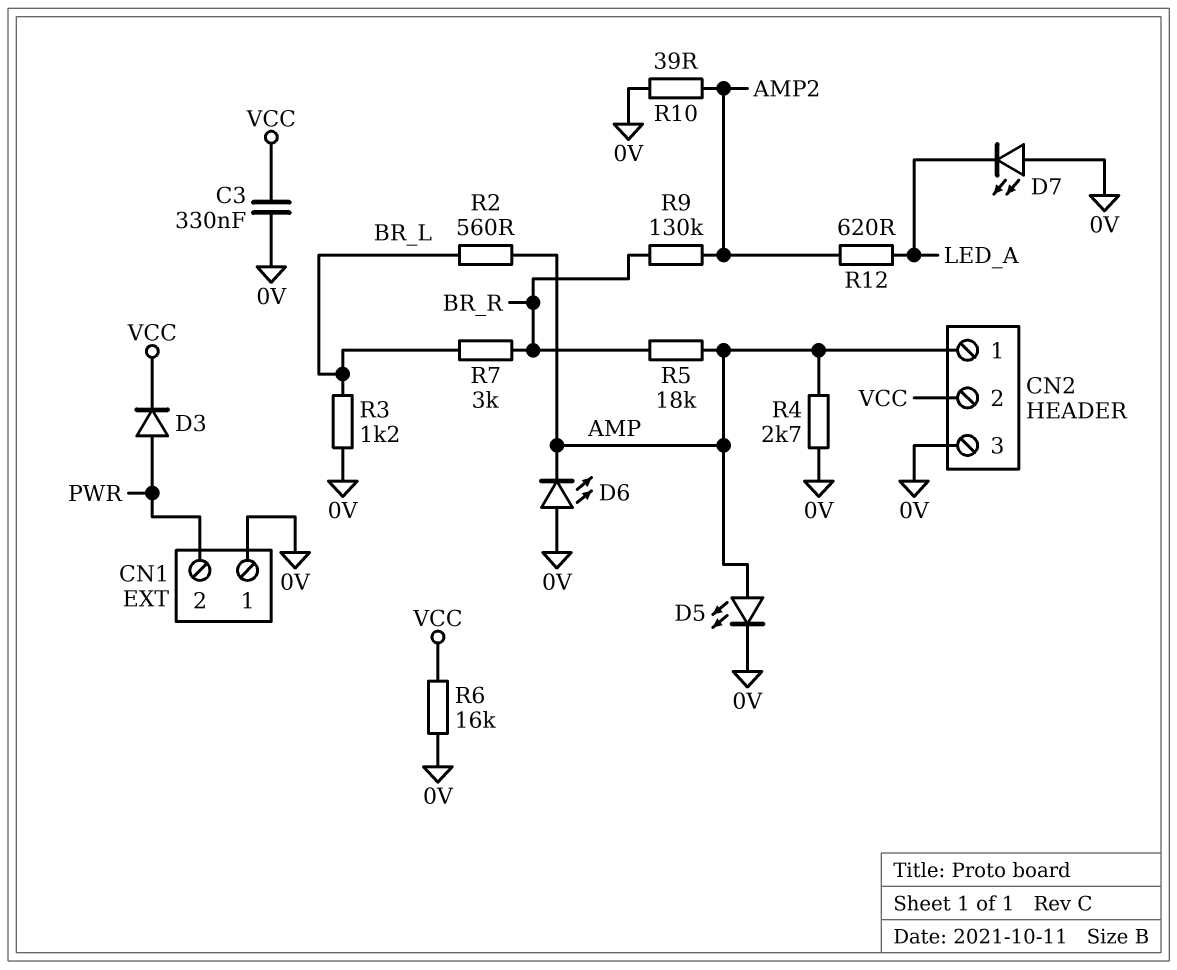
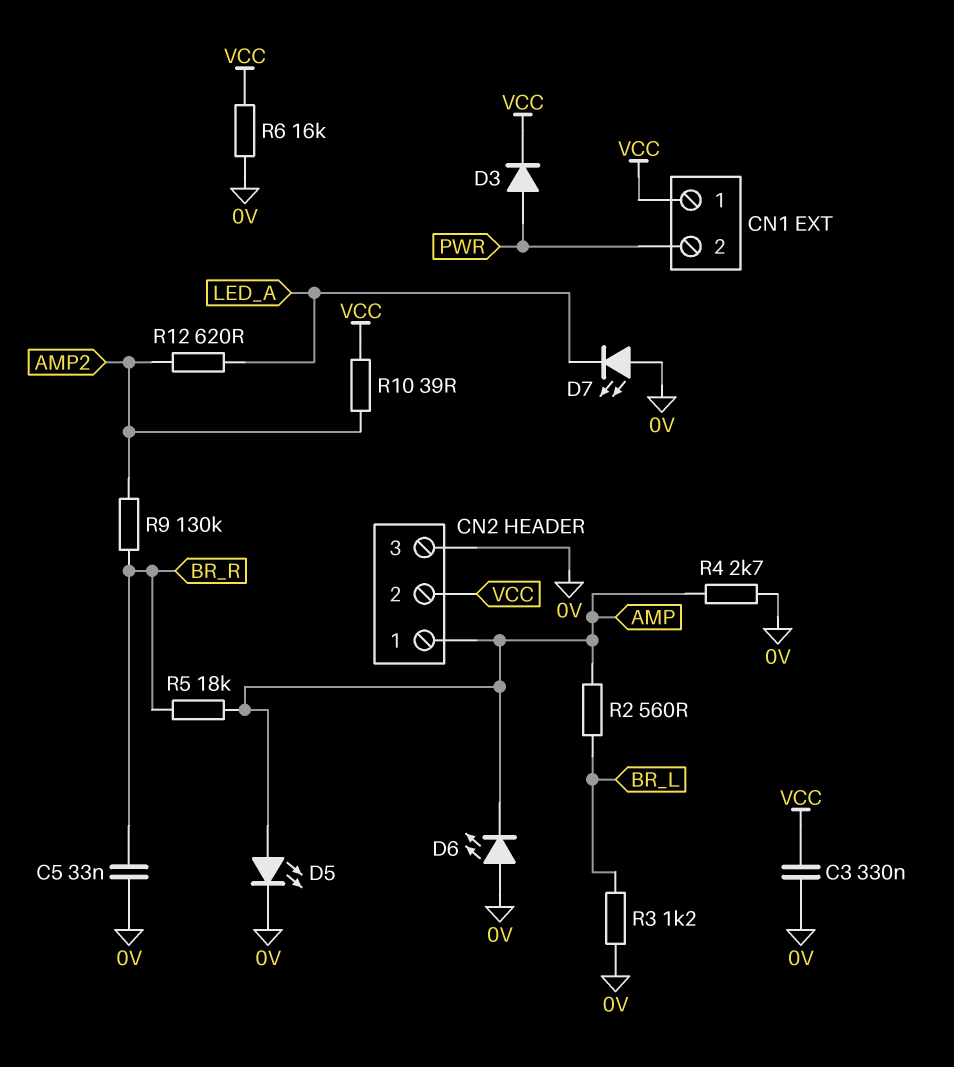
C5: none -> 33nF (0V, BR_R)
CN1 pin 1: 0V -> VCC
R7: 3k (BR_L, BR_R) -> none
R10: 39 (0V, AMP2) -> 39 (AMP2, VCC)

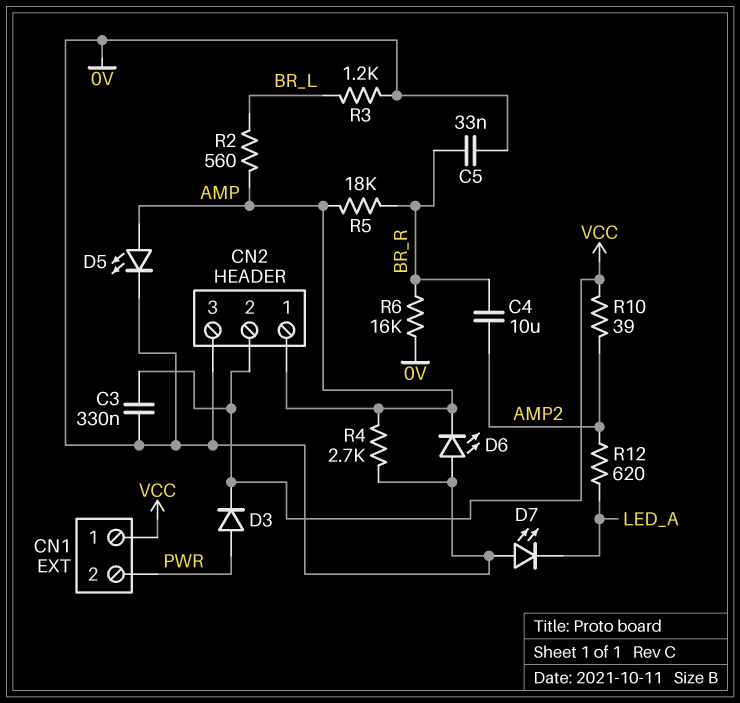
C4: none -> 10uF (AMP2, BR_R)
R6: 16k (0V, VCC) -> 16k (0V, BR_R)
R9: 130k (AMP2, BR_R) -> none

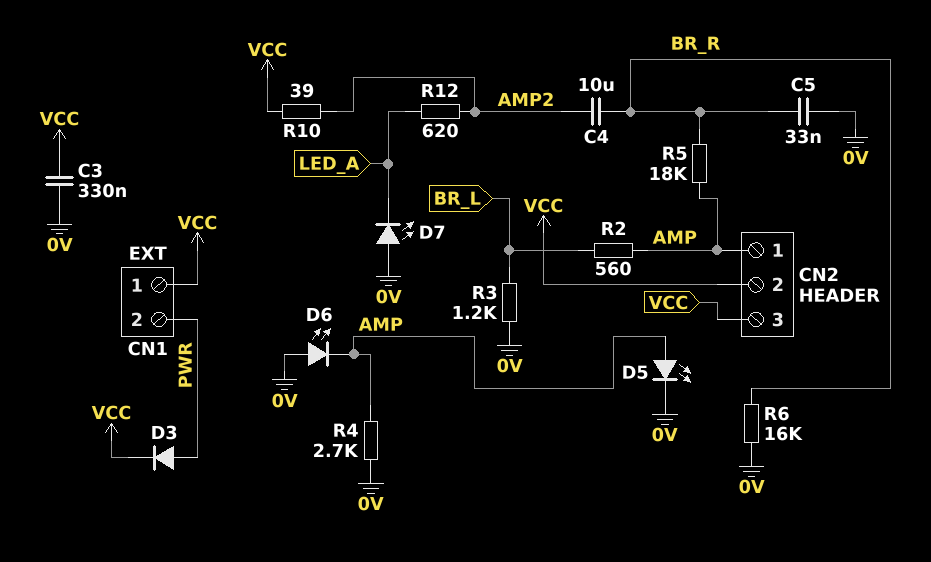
CN2 pin 3: 0V -> VCC

